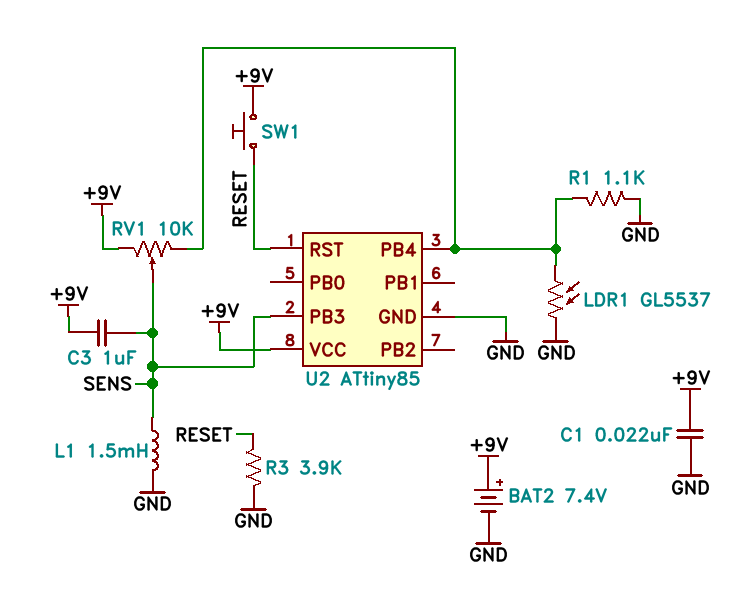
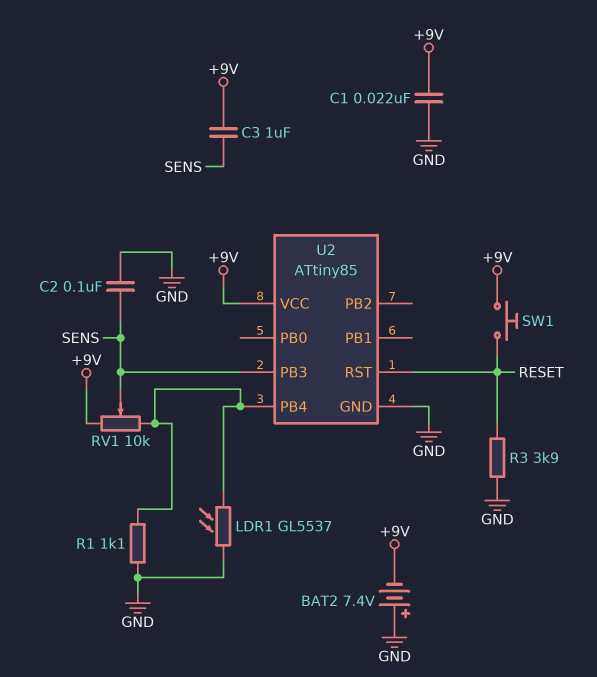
BAT2: 7.4V (plus +9V, minus GND) -> 7.4V (plus GND, minus +9V)
C2: none -> 100nF (GND, SENS)
L1: 1.5mH (GND, SENS) -> none

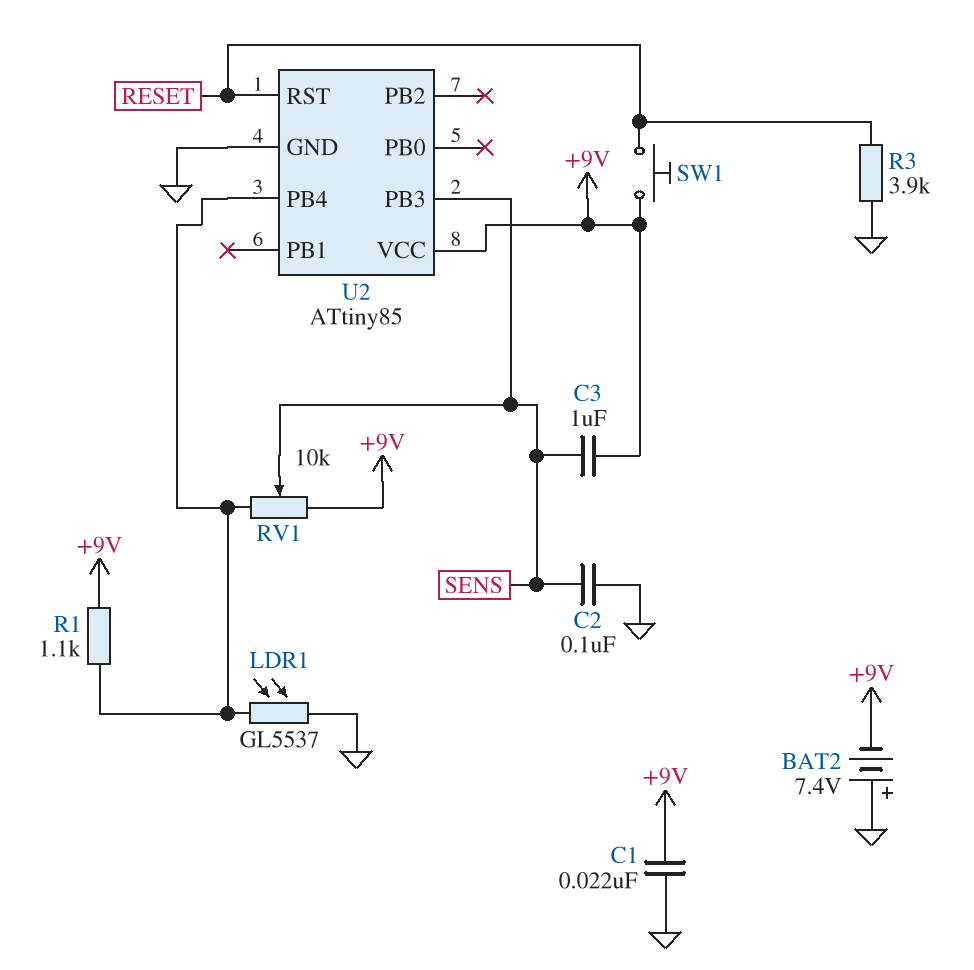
R1: 1.1k (GND, U2/PB4) -> 1.1k (+9V, U2/PB4)

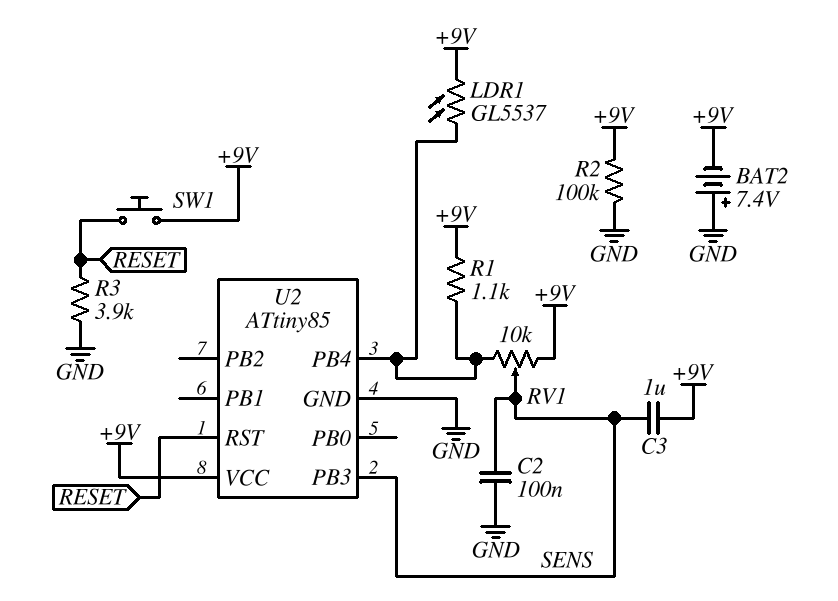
C1: 22nF (+9V, GND) -> none
LDR1: GL5537 (GND, U2/PB4) -> GL5537 (+9V, U2/PB4)
R2: none -> 100k (+9V, GND)

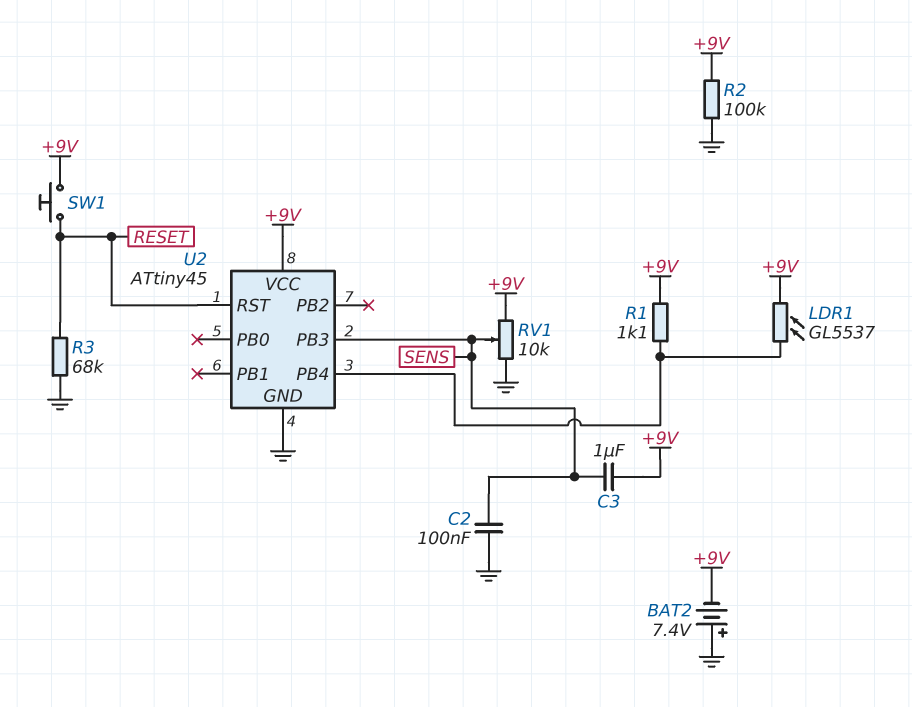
R3: 3.9k (GND, RESET) -> 68k (GND, RESET)
RV1: 10k (+9V, U2/PB4, wiper SENS) -> 10k (+9V, GND, wiper SENS)
U2: ATtiny85 -> ATtiny45

